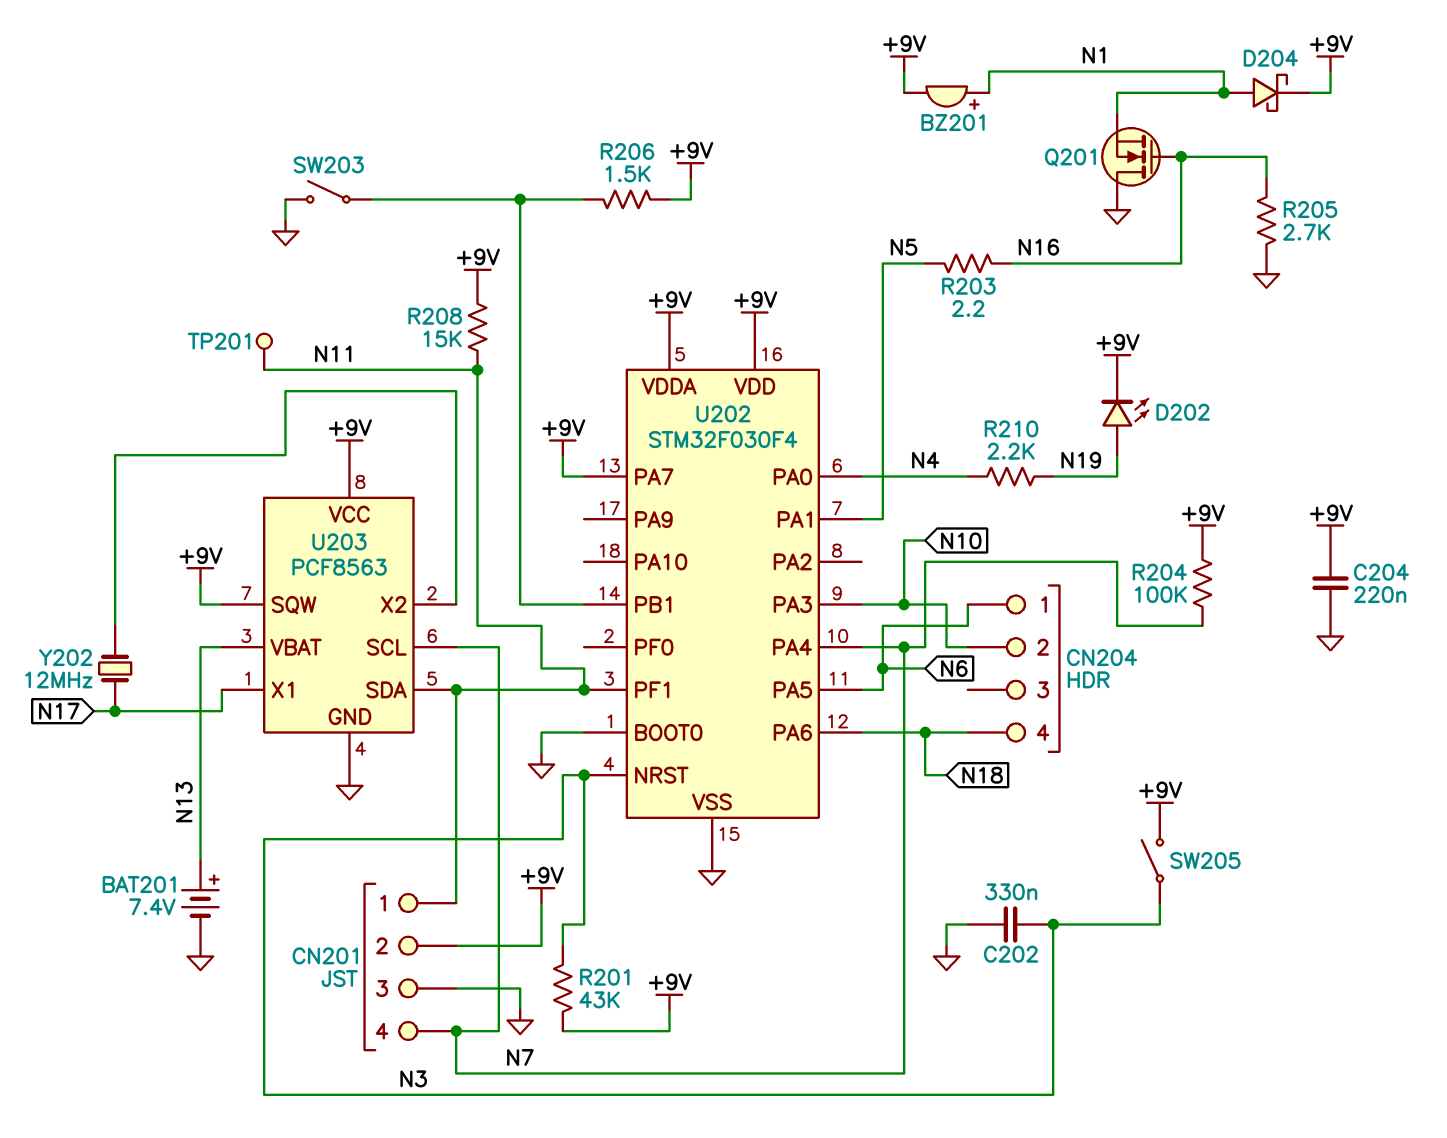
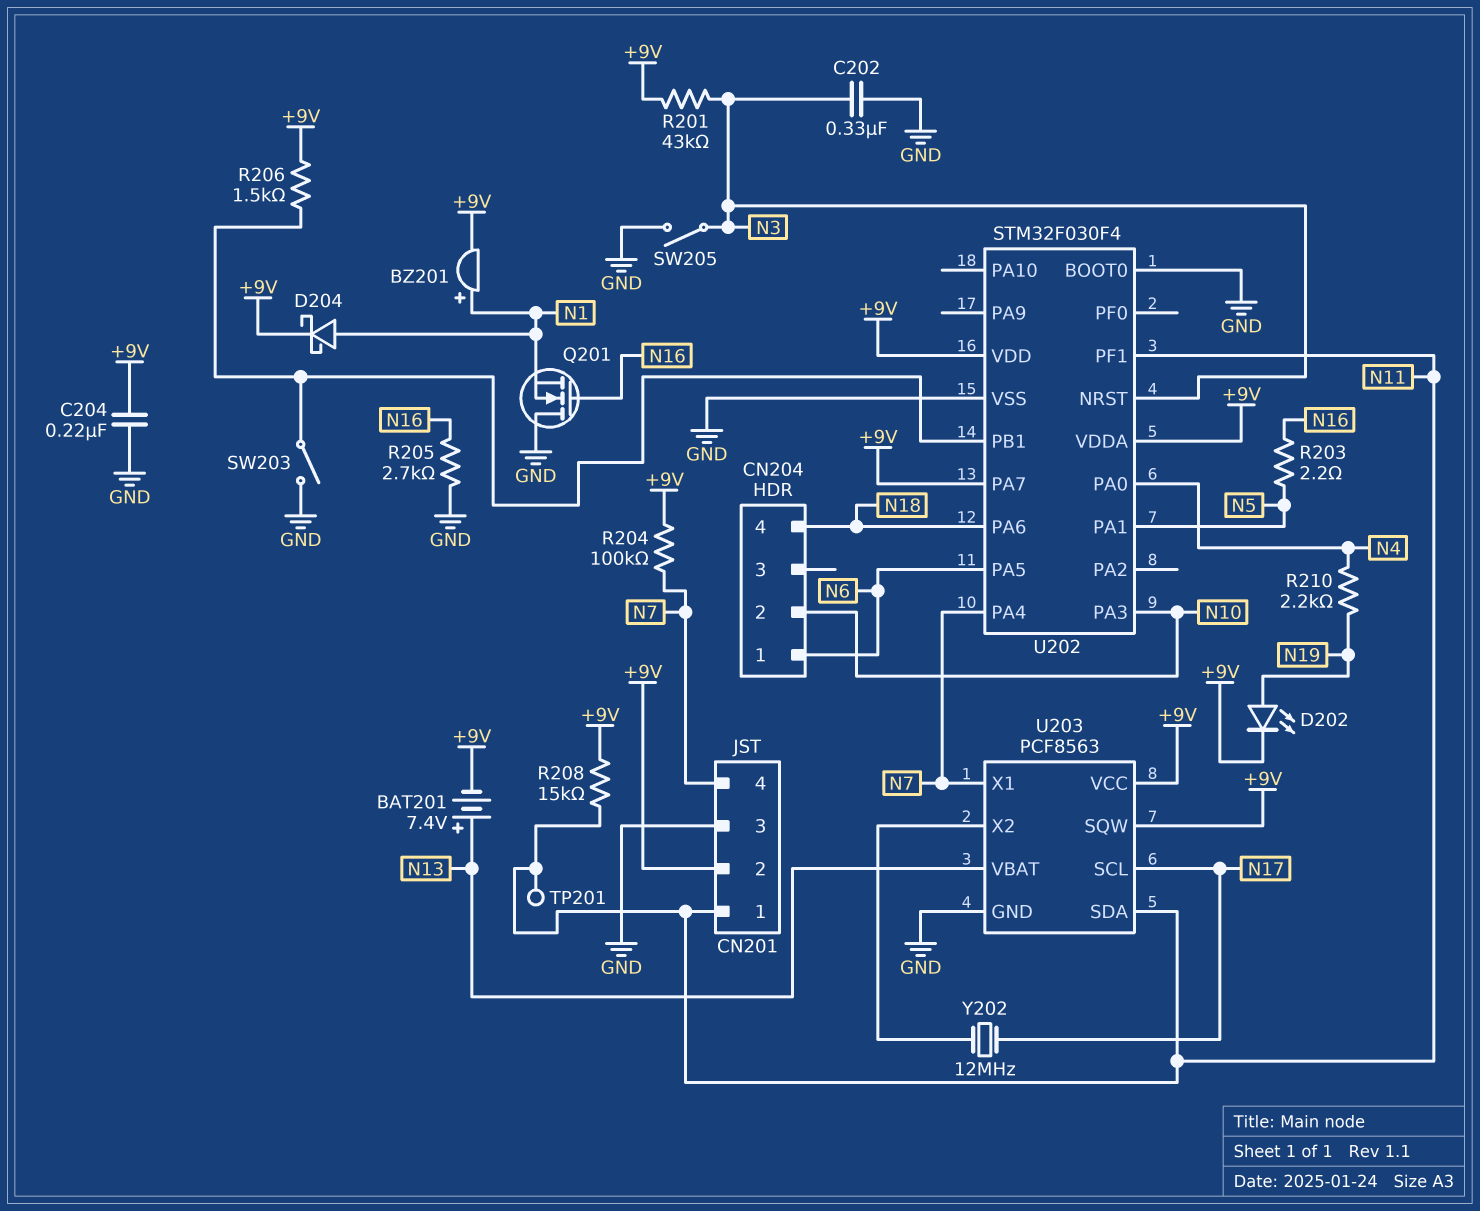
BAT201: 7.4V (plus N13, minus GND) -> 7.4V (plus N13, minus +9V)
SW205: switch (+9V, N3) -> switch (GND, N3)
U203 pin SCL: N7 -> N17
U203 pin X1: N17 -> N7

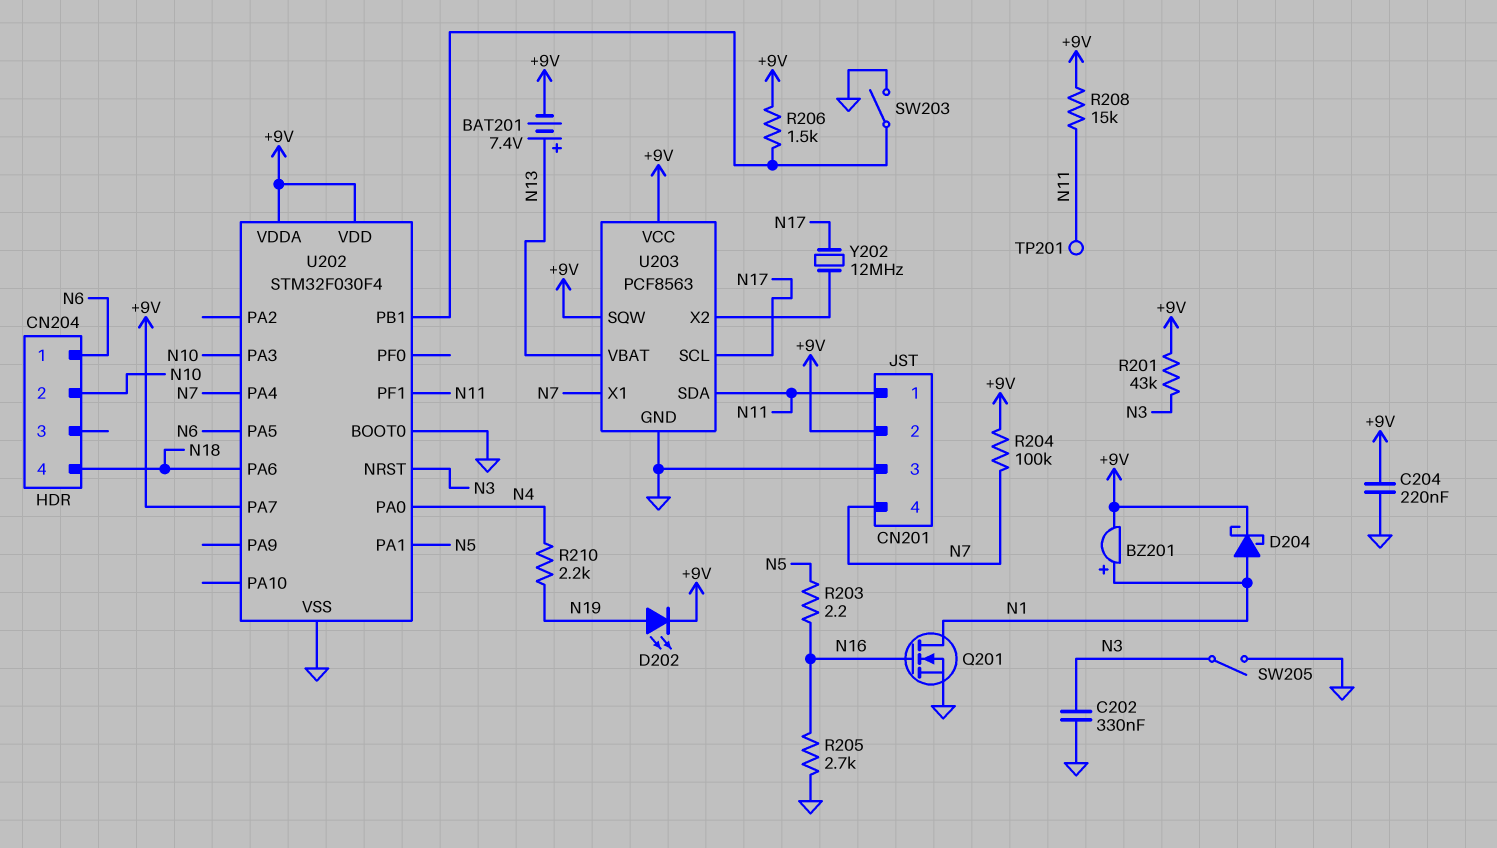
Q201: NMOS (G N16, D GND, S N1) -> NMOS (G N16, D N1, S GND)

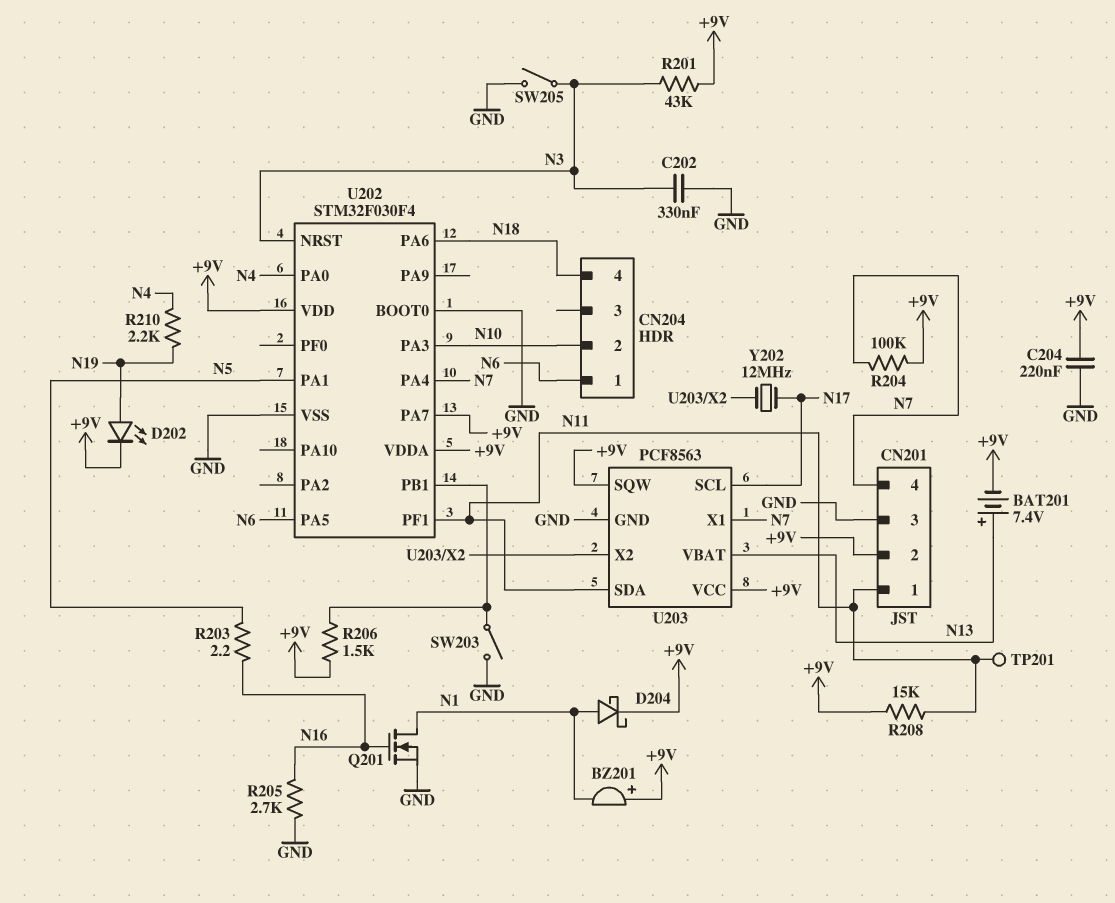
BZ201: buzzer (plus N1, minus +9V) -> buzzer (plus +9V, minus N1)

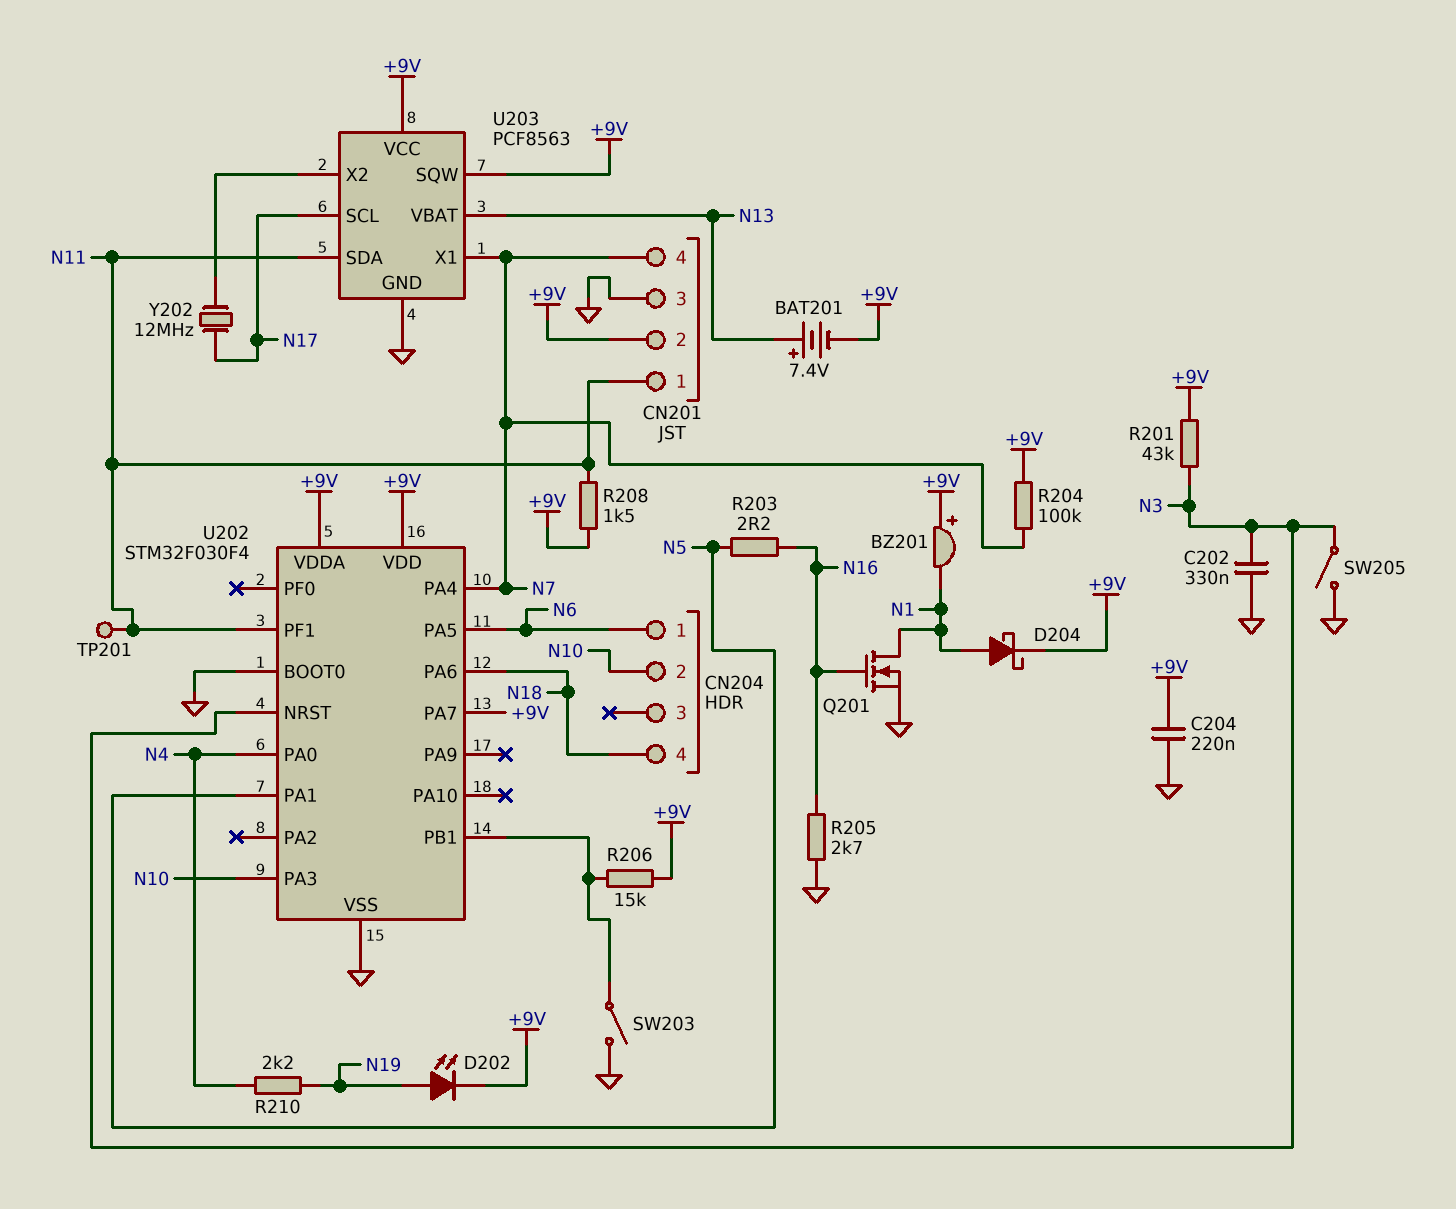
R206: 1.5k (+9V, U202/PB1) -> 15k (+9V, U202/PB1)
R208: 15k (+9V, N11) -> 1.5k (+9V, N11)

